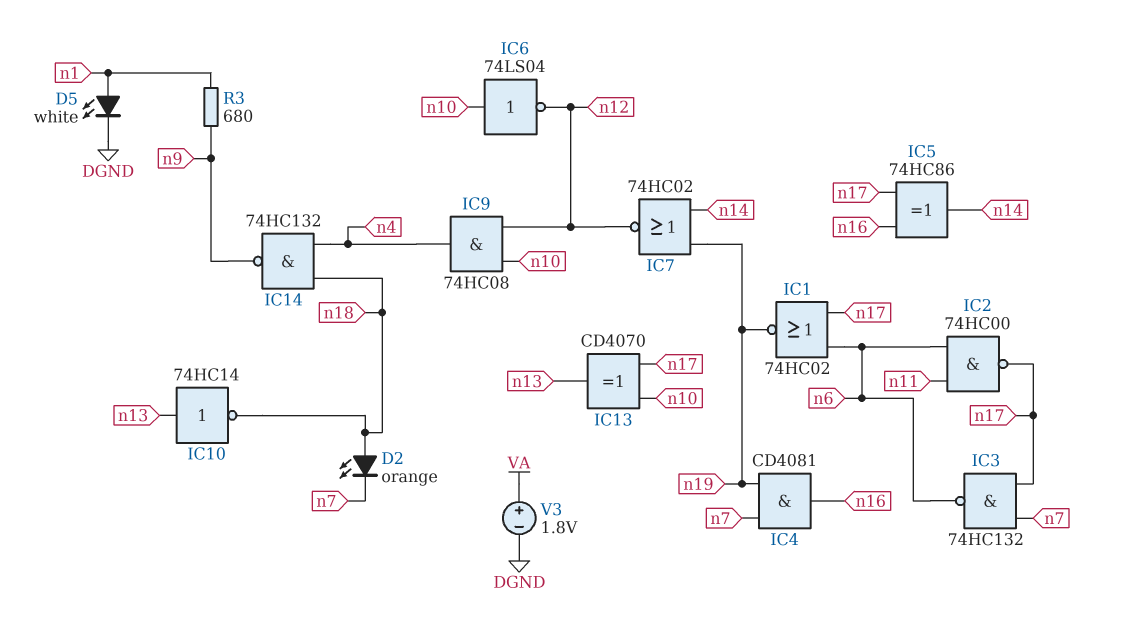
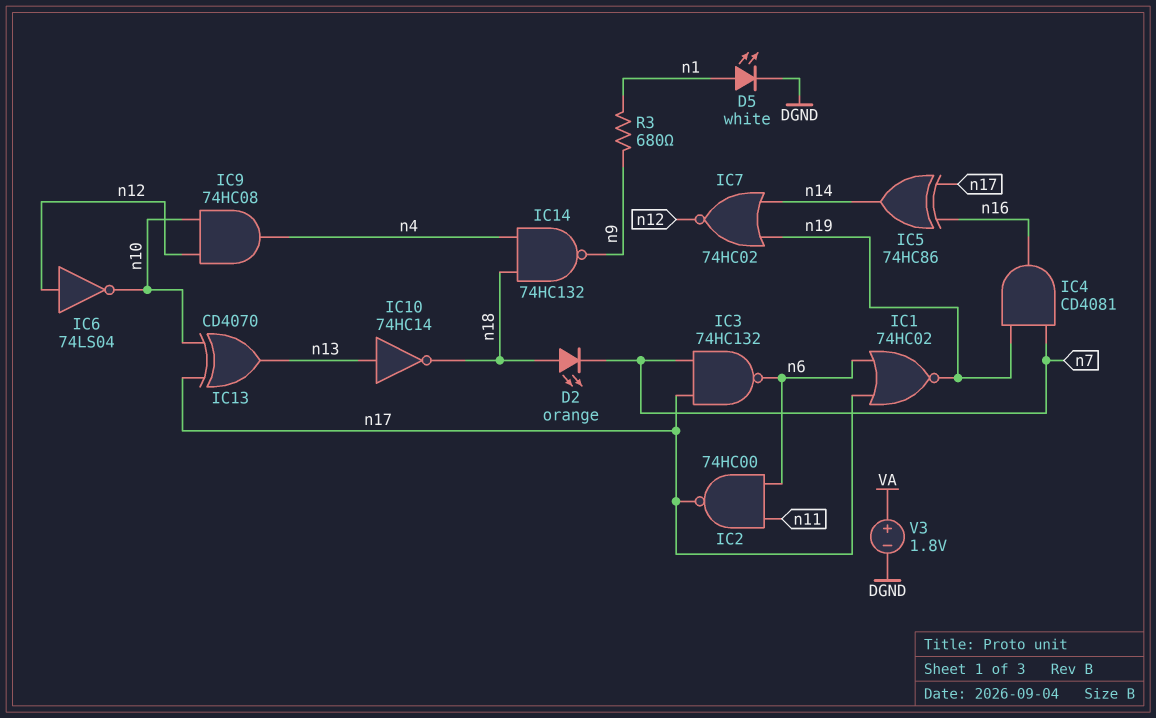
IC6: NOT 74LS04 (in n10, out n12) -> NOT 74LS04 (in n12, out n10)

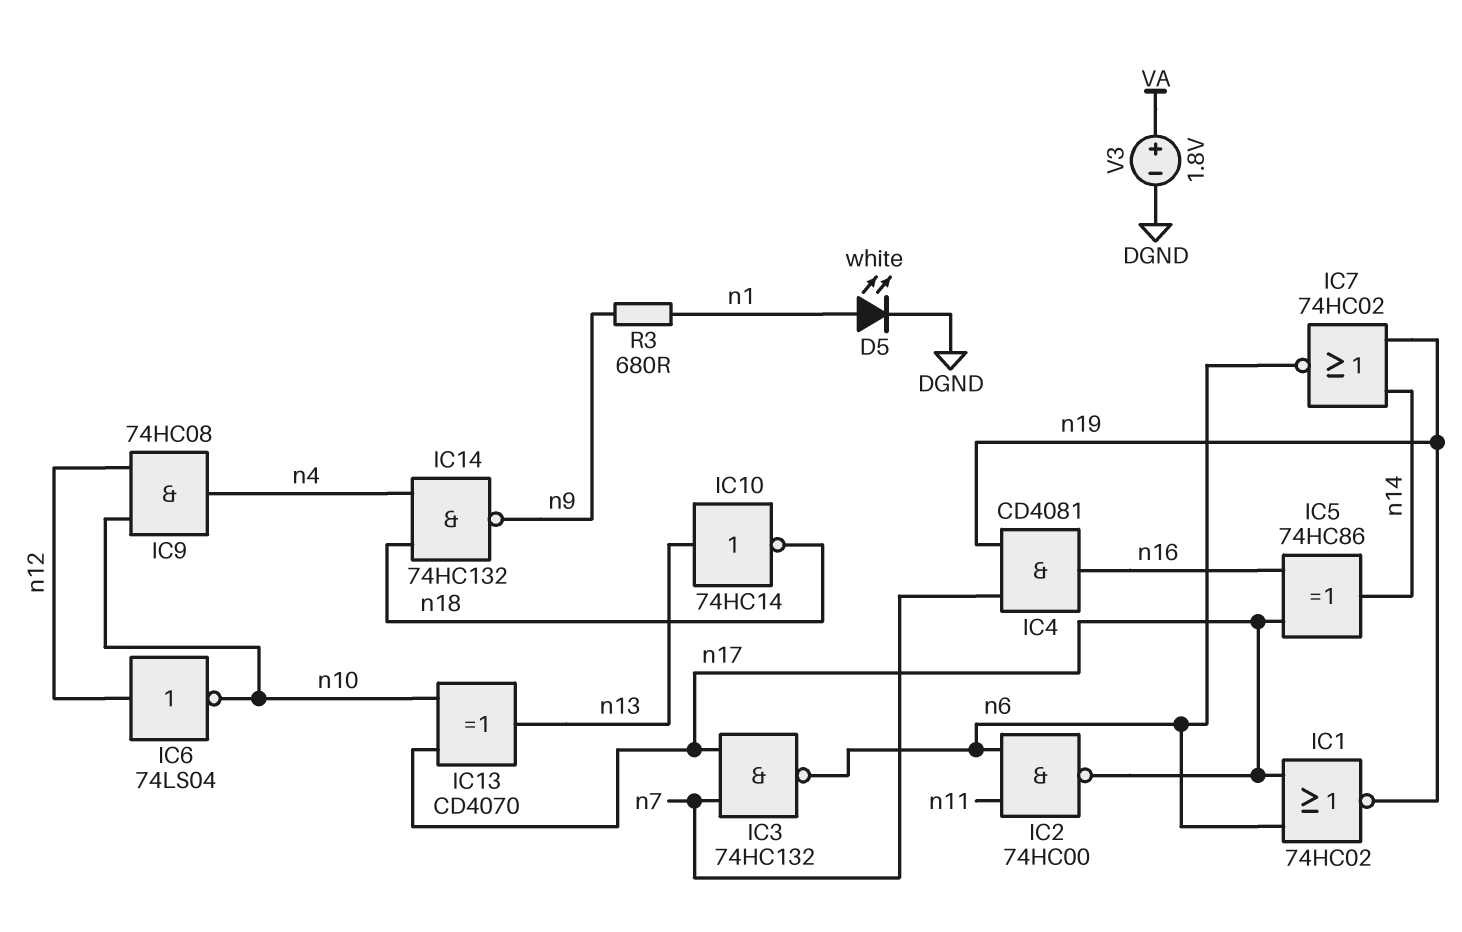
D2: LED orange (A n18, K n7) -> none
IC7: NOR 74HC02 (in n14, in n19, out n12) -> NOR 74HC02 (in n14, in n19, out n6)

